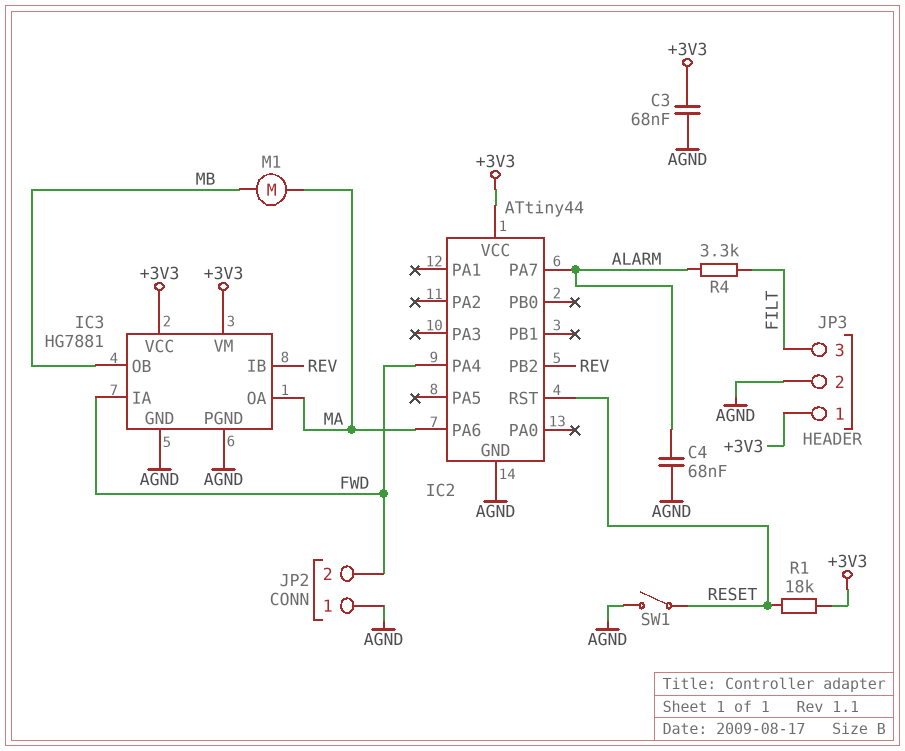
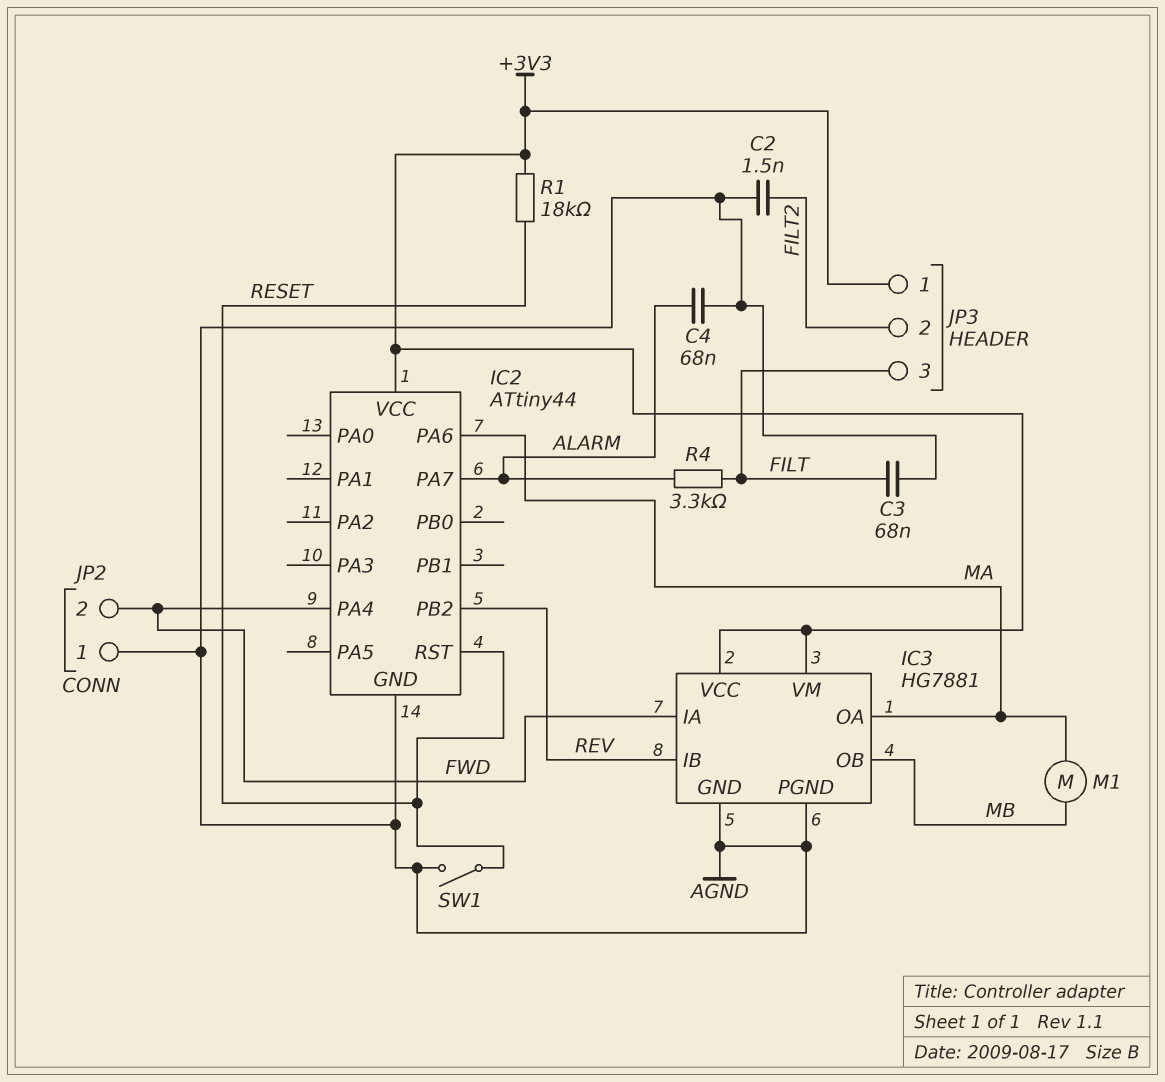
C2: none -> 1.5nF (AGND, FILT2)
C3: 68nF (+3V3, AGND) -> 68nF (AGND, FILT)
JP3 pin 2: AGND -> FILT2

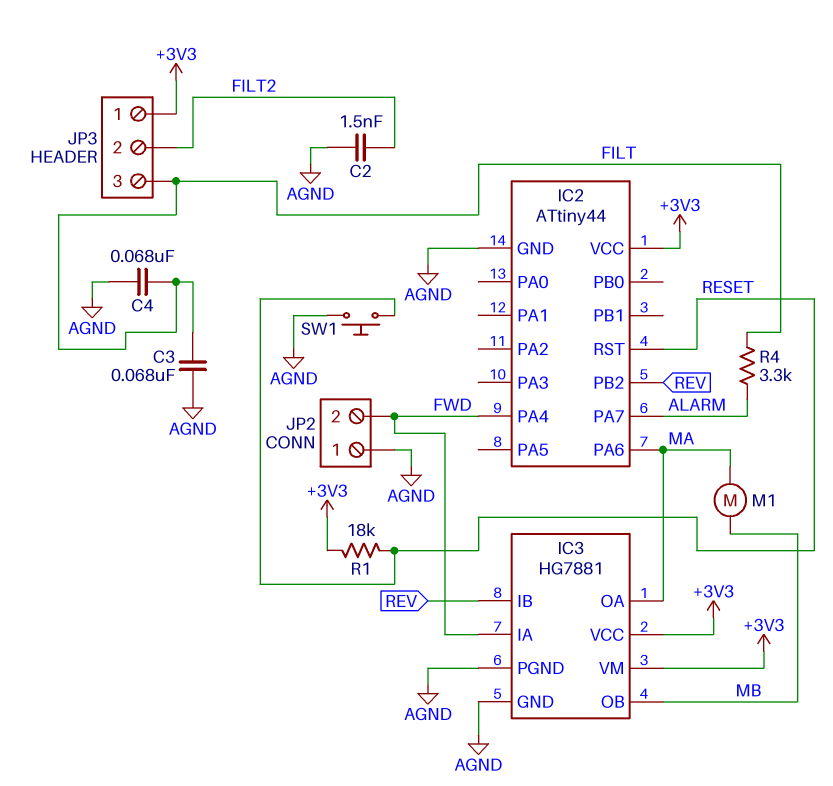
C4: 68nF (AGND, ALARM) -> 68nF (AGND, FILT)
SW1: switch (AGND, RESET) -> button (AGND, RESET)

